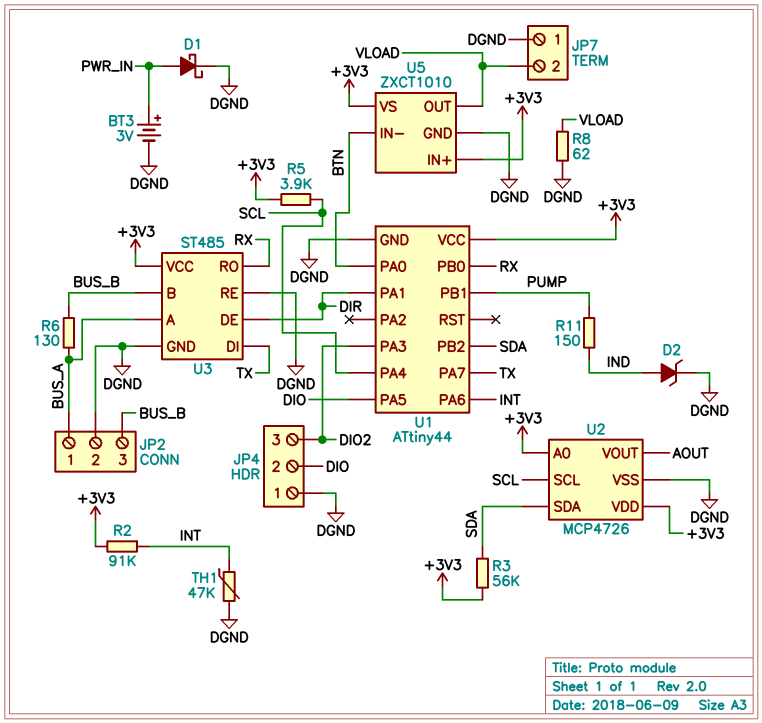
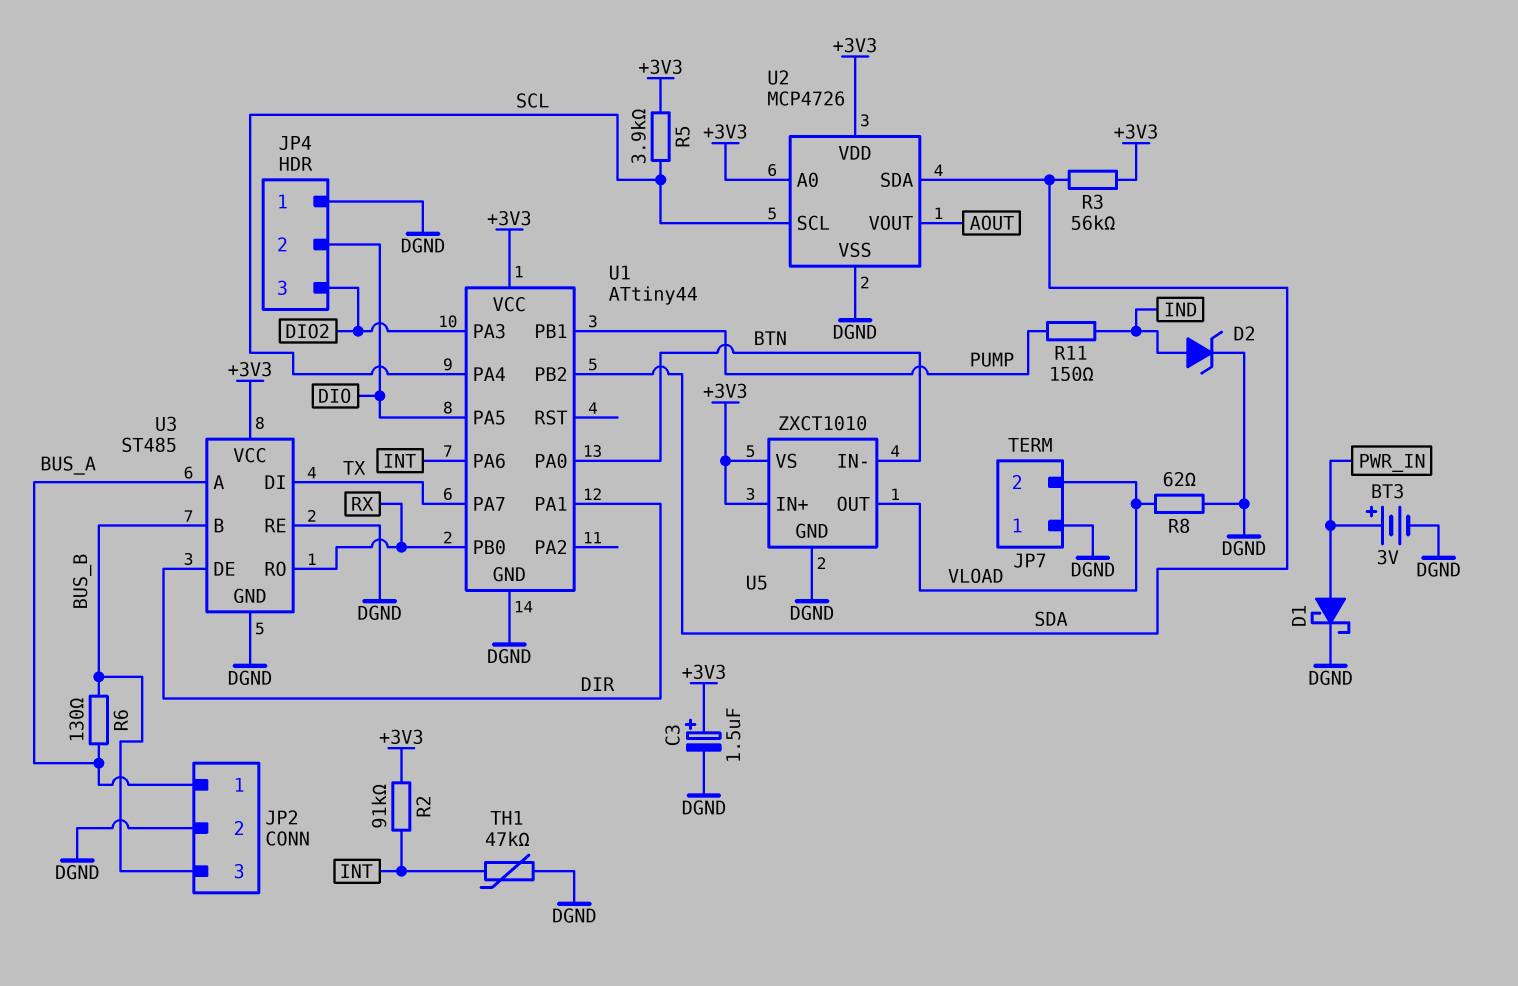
C3: none -> 1.5uF (plus +3V3, minus DGND)

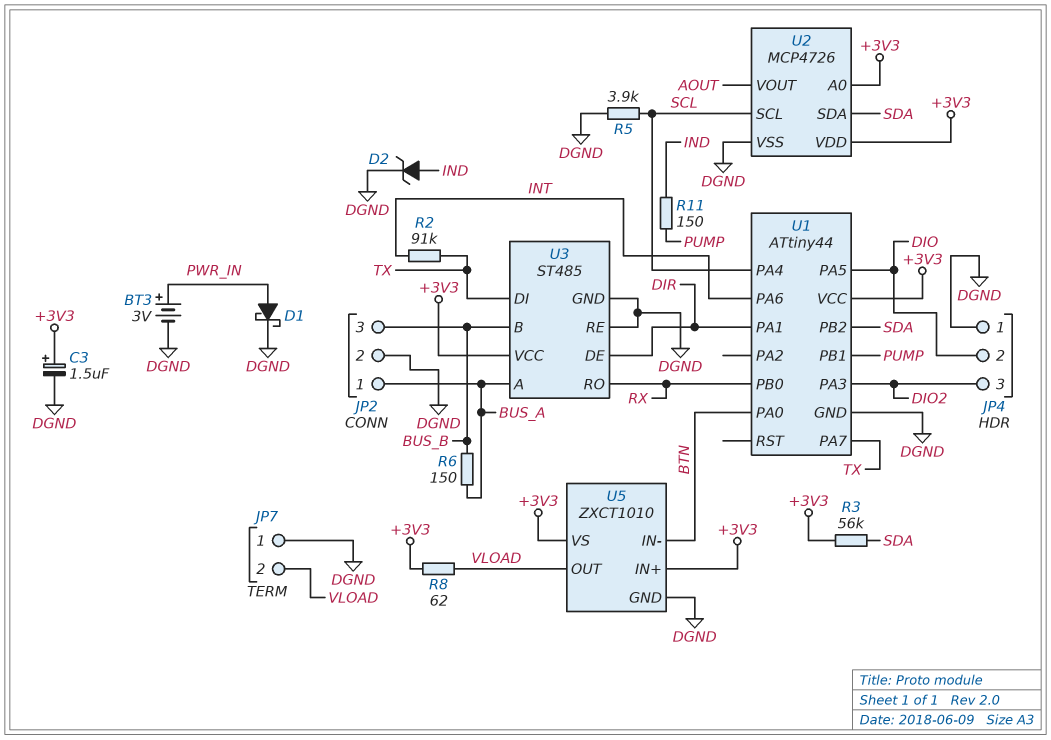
R2: 91k (+3V3, INT) -> 91k (INT, TX)
R5: 3.9k (+3V3, SCL) -> 3.9k (DGND, SCL)
R6: 130 (BUS_A, BUS_B) -> 150 (BUS_A, BUS_B)
R8: 62 (DGND, VLOAD) -> 62 (+3V3, VLOAD)
TH1: 47k (DGND, INT) -> none

